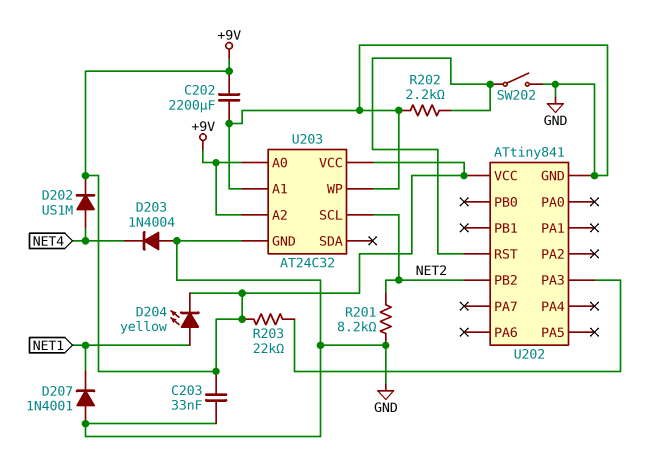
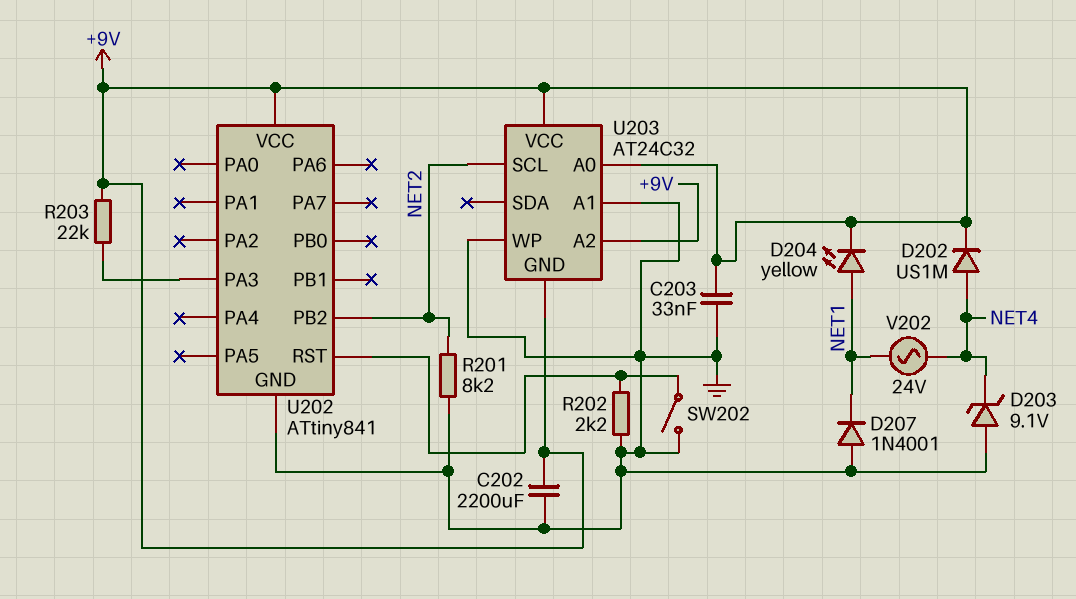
D203: diode 1N4004 (A GND, K NET4) -> zener 9.1V (A GND, K NET4)
U203 pin GND: GND -> +9V
V202: none -> AC 24V (NET1, NET4)

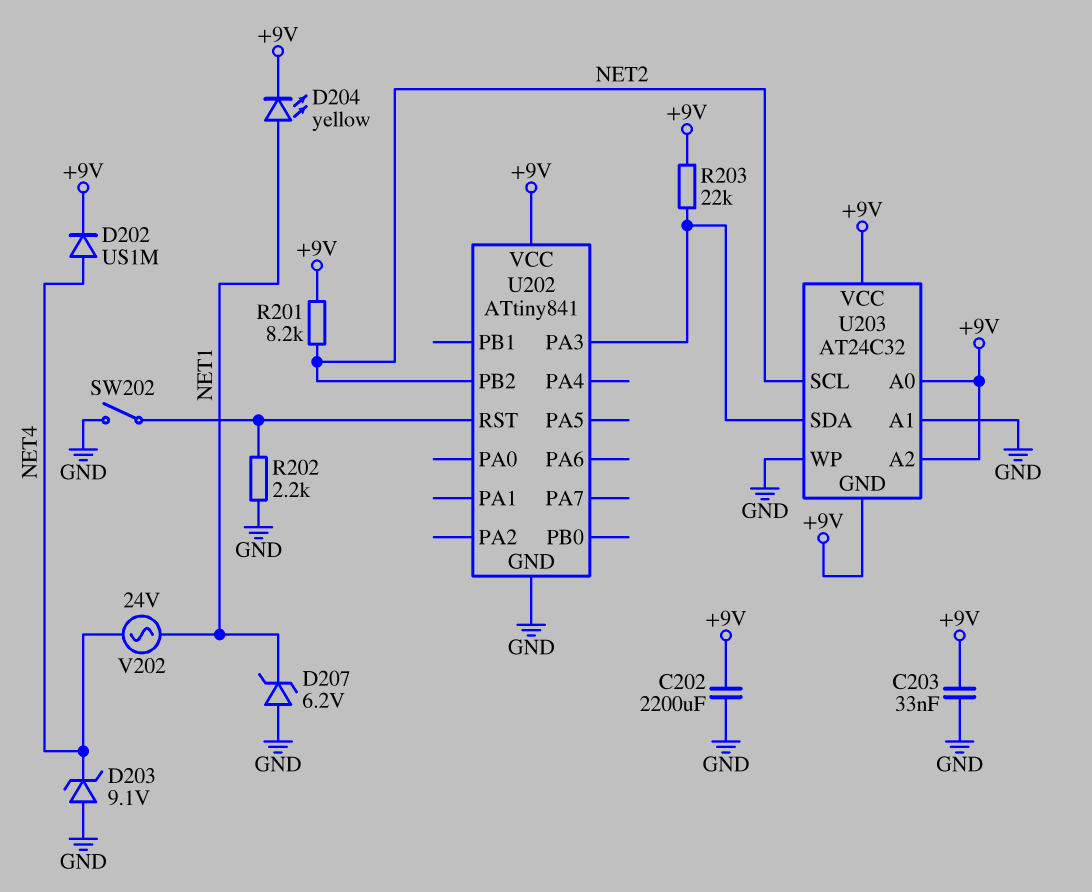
D207: diode 1N4001 (A GND, K NET1) -> zener 6.2V (A GND, K NET1)
R201: 8.2k (GND, NET2) -> 8.2k (+9V, NET2)
U203 pin SDA: none -> U202/PA3

